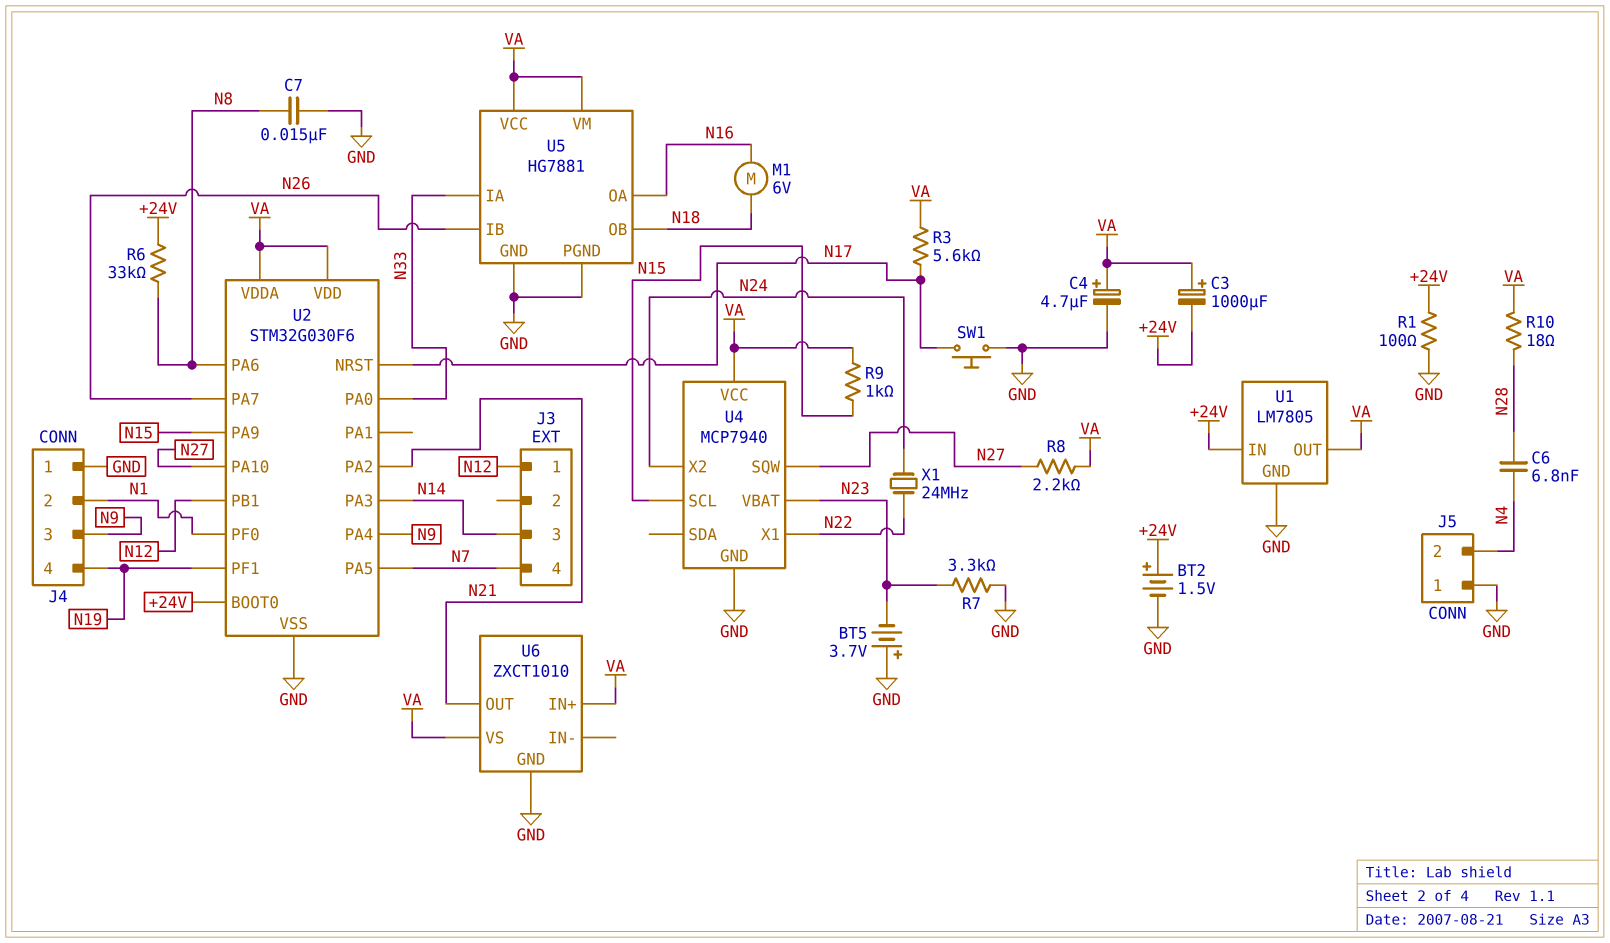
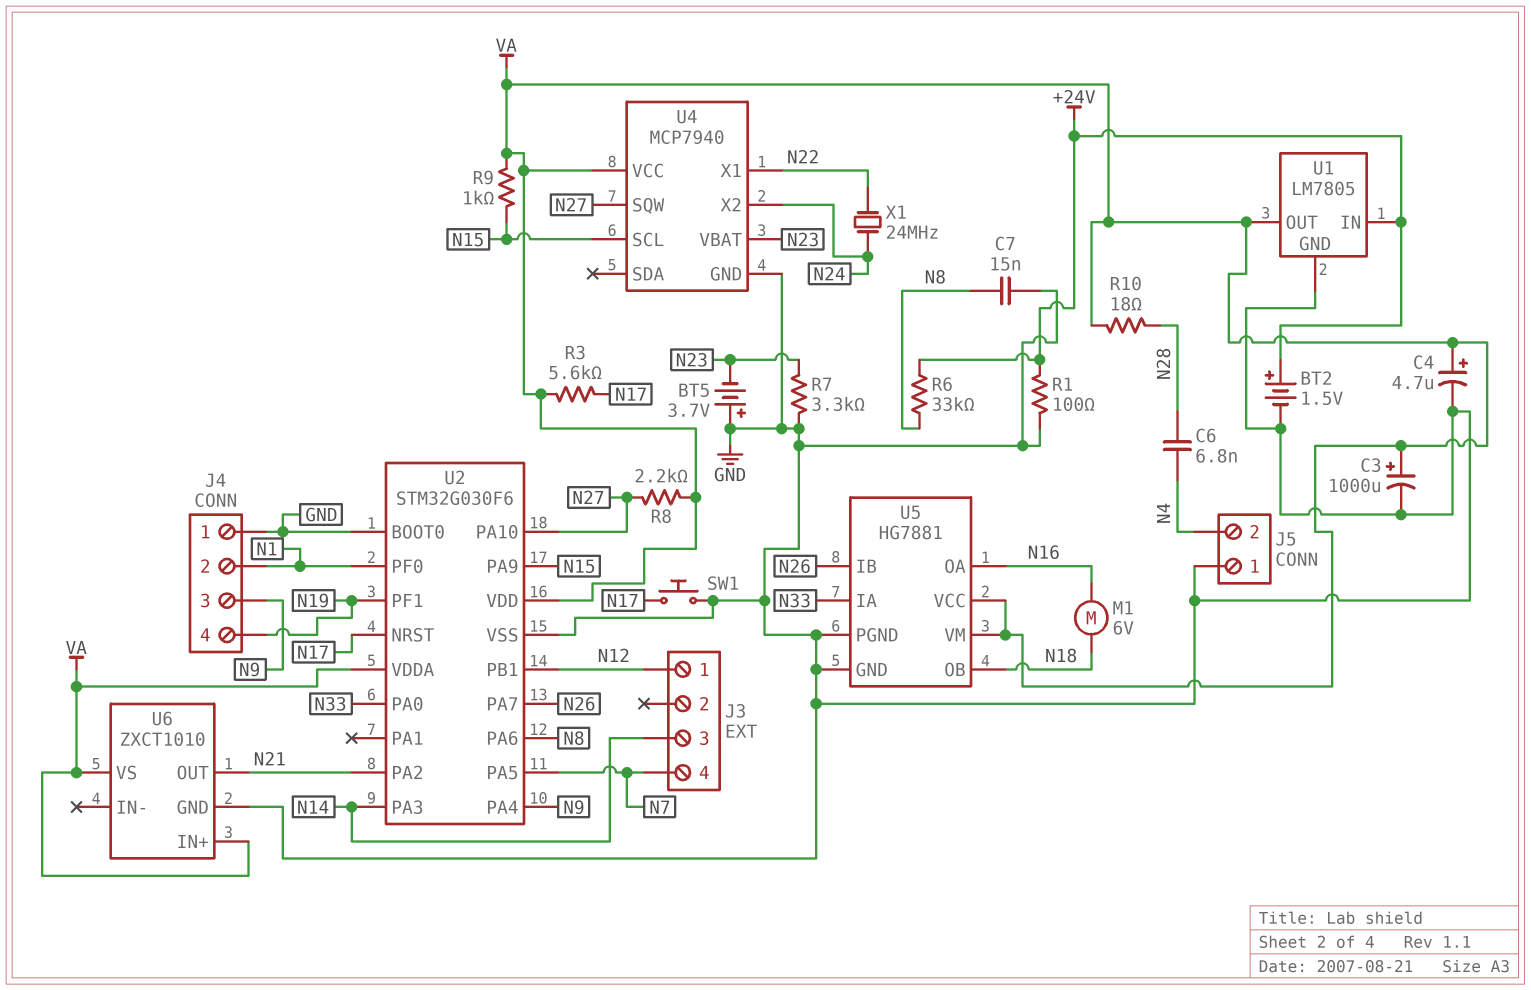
C3: 1000uF (plus VA, minus +24V) -> 1000uF (plus VA, minus GND)
U2 pin BOOT0: +24V -> GND

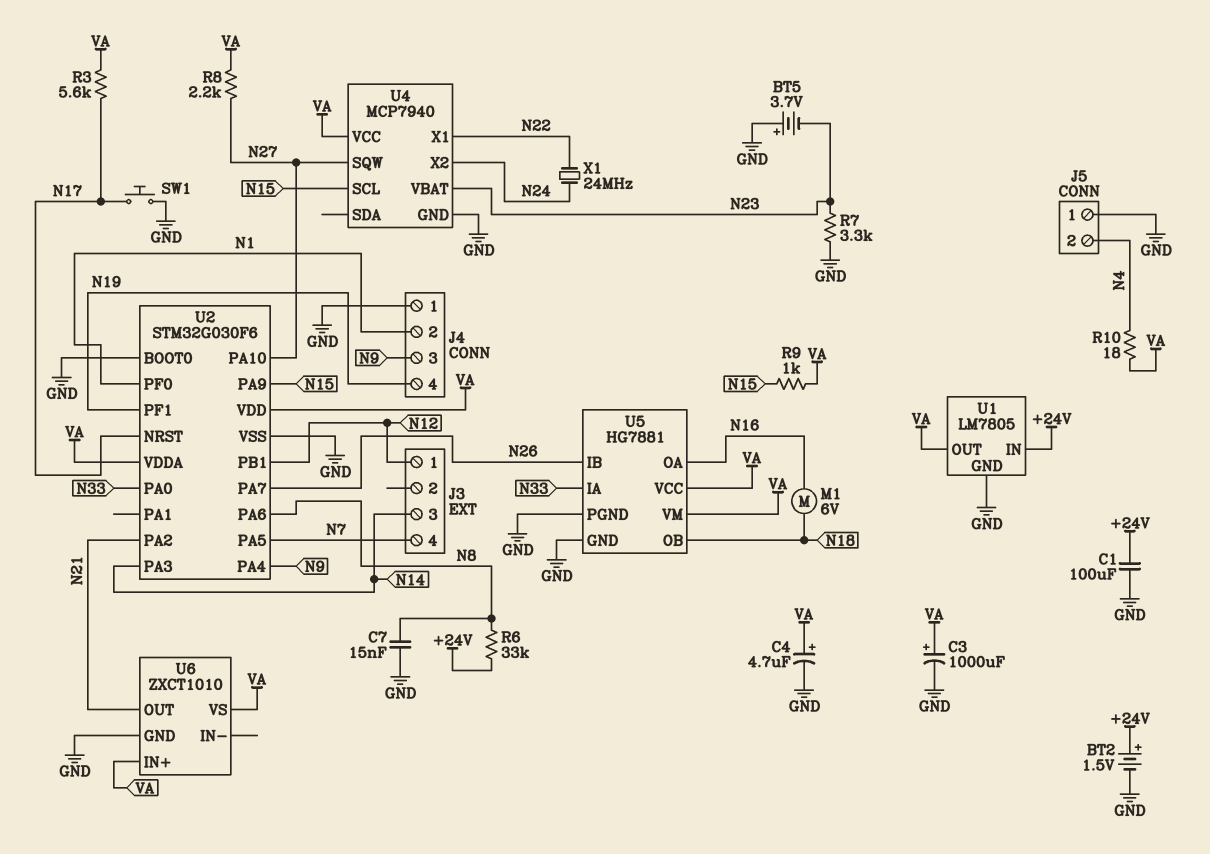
C1: none -> 100uF (+24V, GND)
C6: 6.8nF (N4, N28) -> none
R1: 100 (+24V, GND) -> none
R10: 18 (N28, VA) -> 18 (N4, VA)

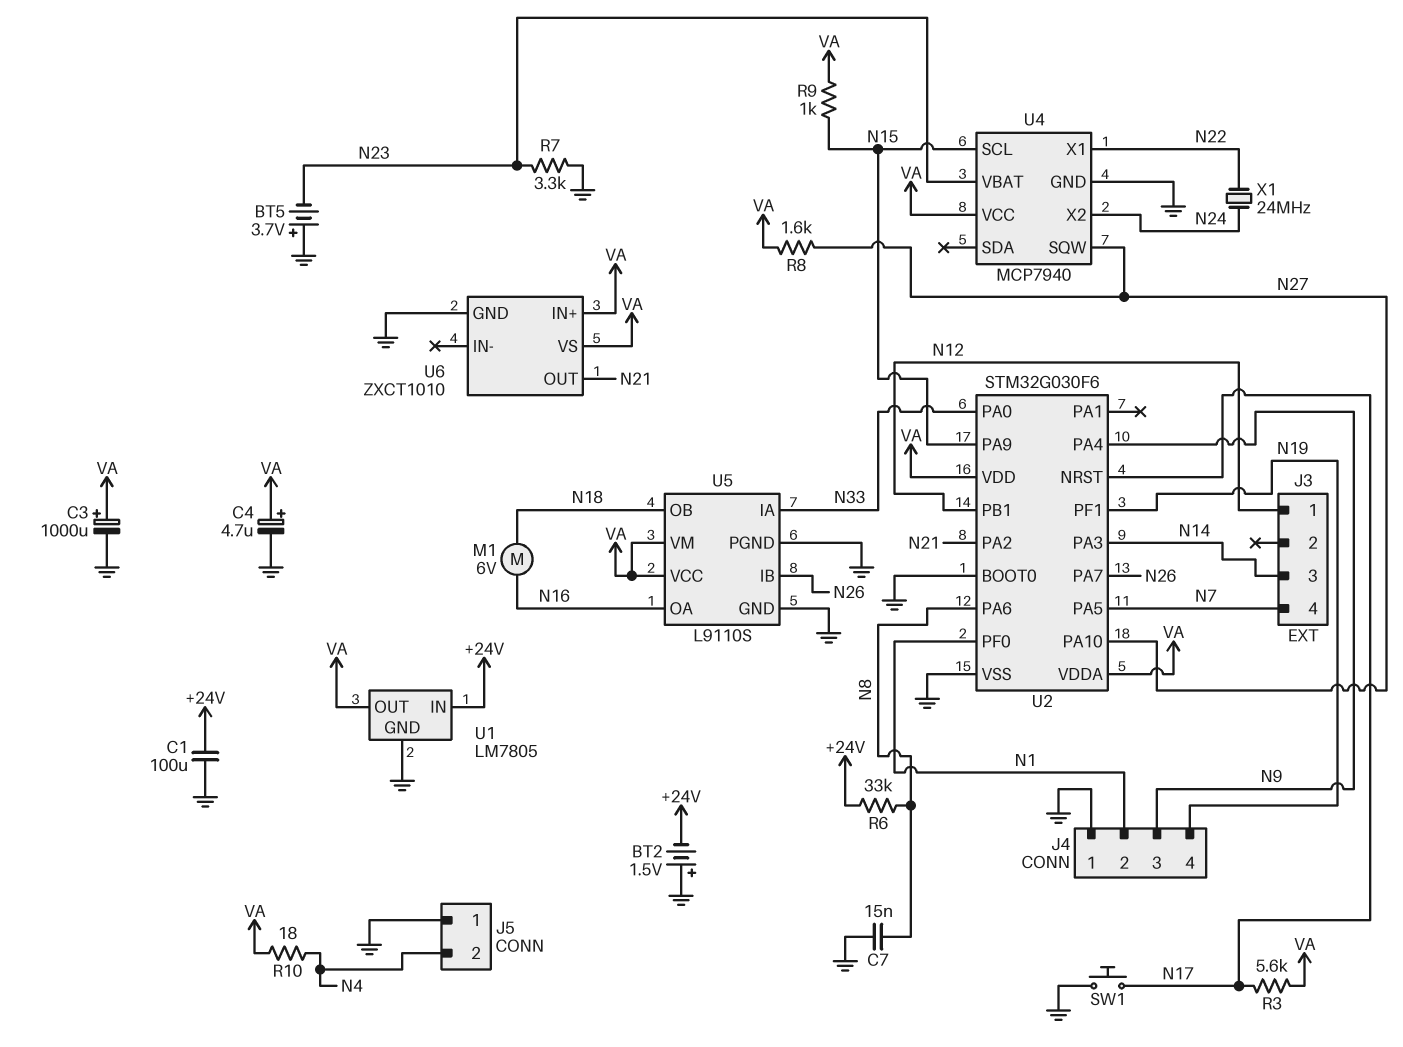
BT2: 1.5V (plus +24V, minus GND) -> 1.5V (plus GND, minus +24V)
R8: 2.2k (N27, VA) -> 1.6k (N27, VA)
U5: HG7881 -> L9110S

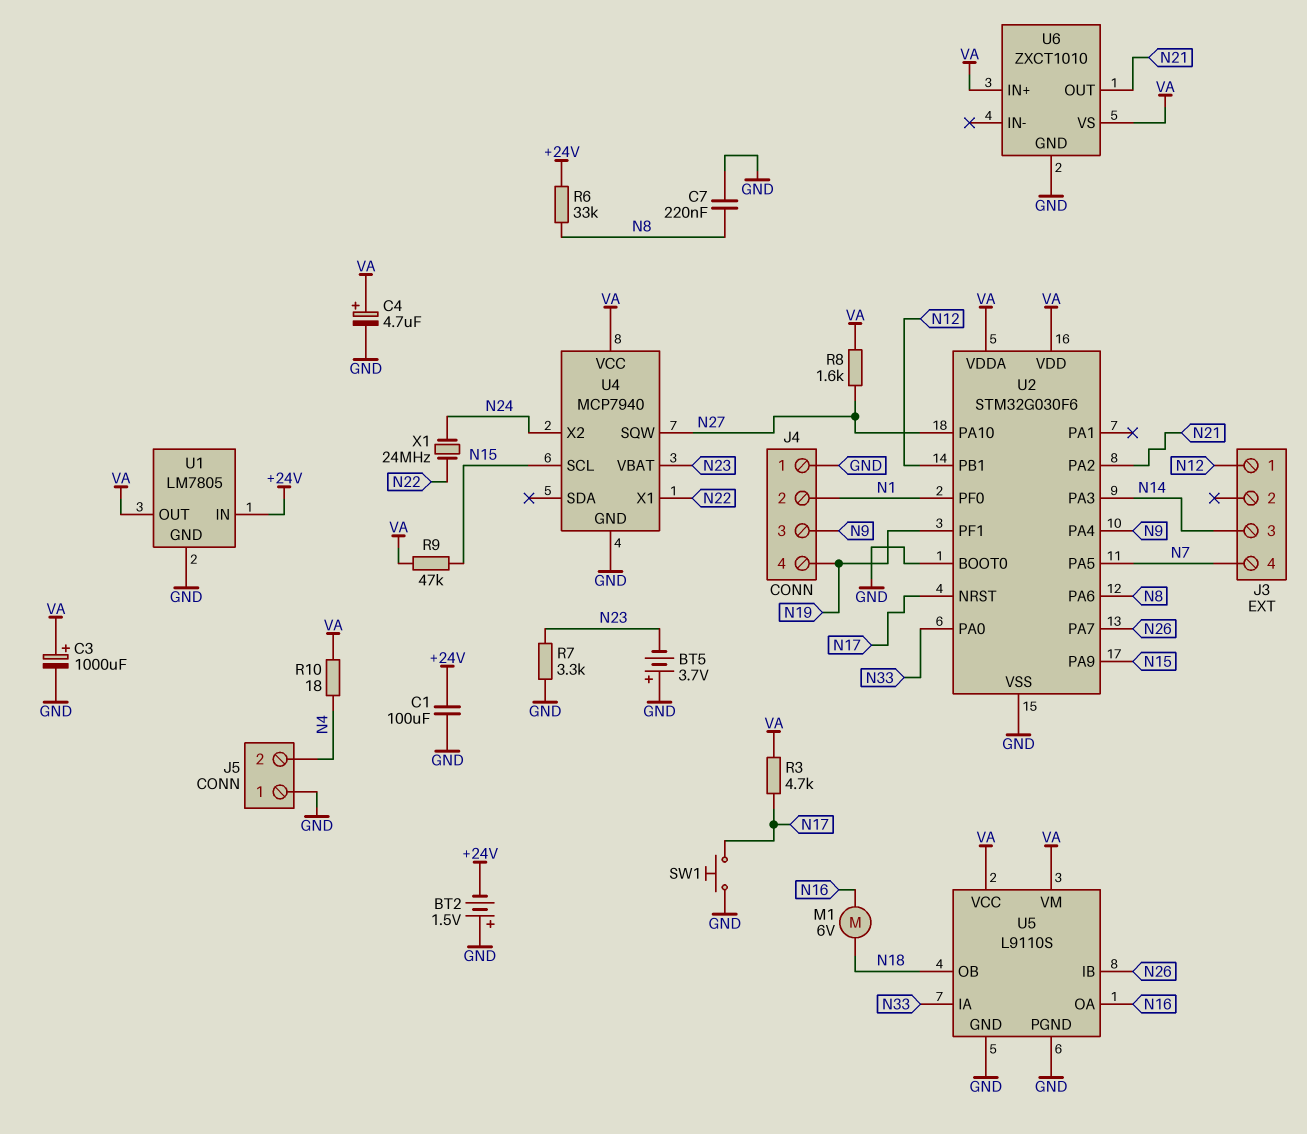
C7: 15nF (GND, N8) -> 220nF (GND, N8)
R3: 5.6k (N17, VA) -> 4.7k (N17, VA)
R9: 1k (N15, VA) -> 47k (N15, VA)

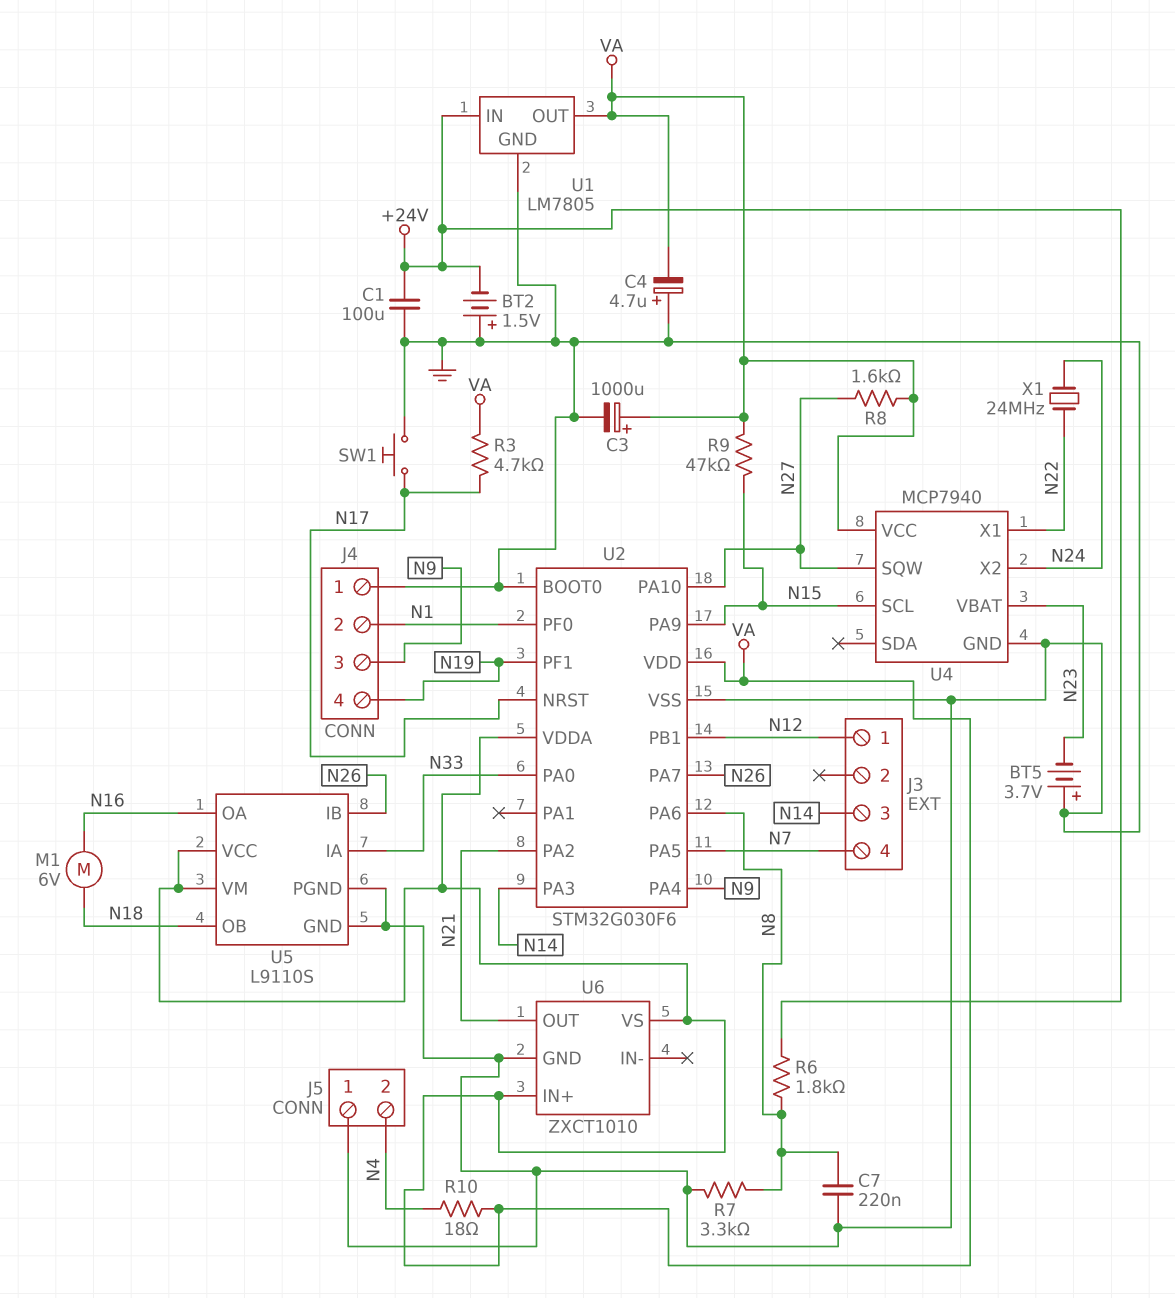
C4: 4.7uF (plus VA, minus GND) -> 4.7uF (plus GND, minus VA)
R6: 33k (+24V, N8) -> 1.8k (+24V, N8)
R7: 3.3k (GND, N23) -> 3.3k (GND, N8)

